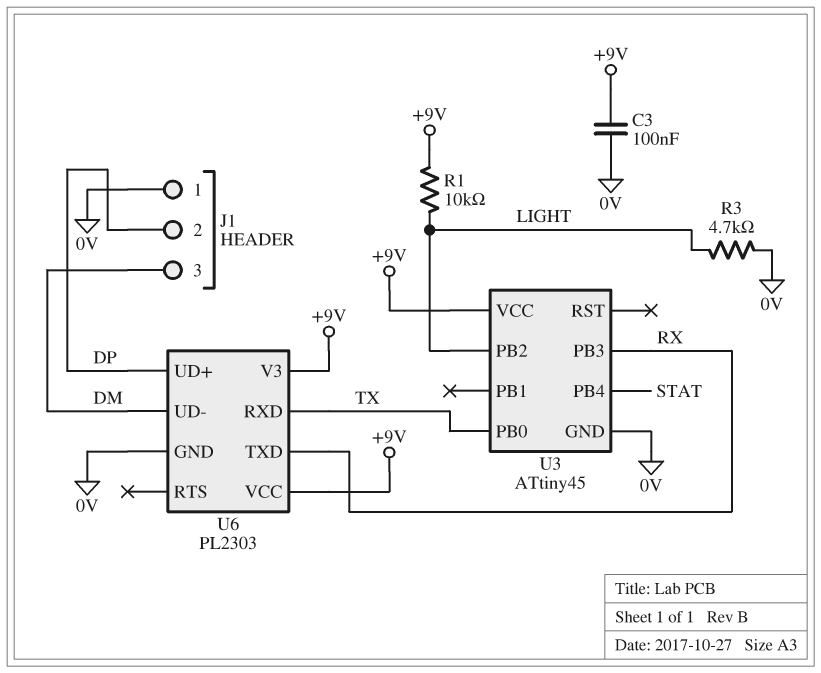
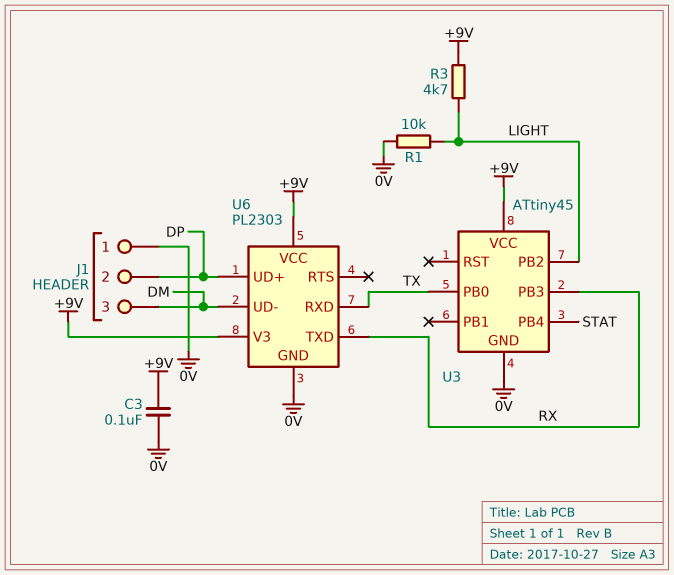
R1: 10k (+9V, LIGHT) -> 10k (0V, LIGHT)
R3: 4.7k (0V, LIGHT) -> 4.7k (+9V, LIGHT)

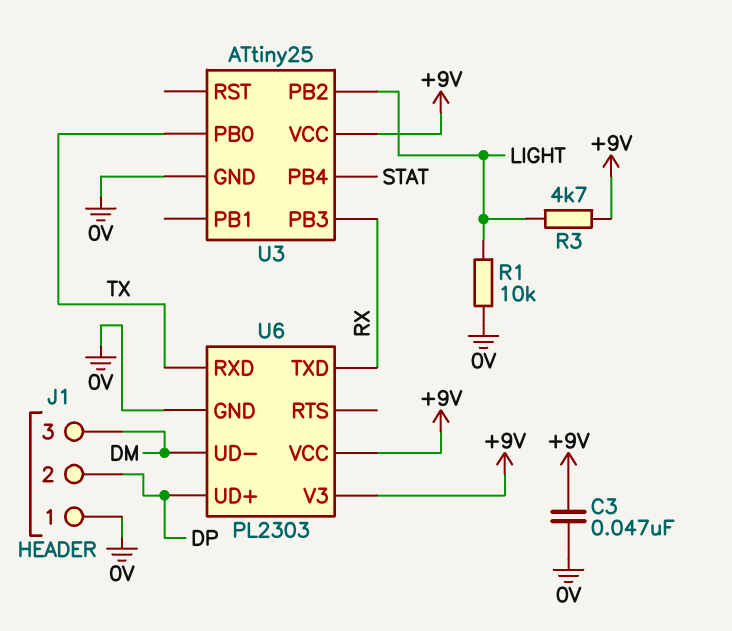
C3: 100nF (+9V, 0V) -> 47nF (+9V, 0V)
U3: ATtiny45 -> ATtiny25

